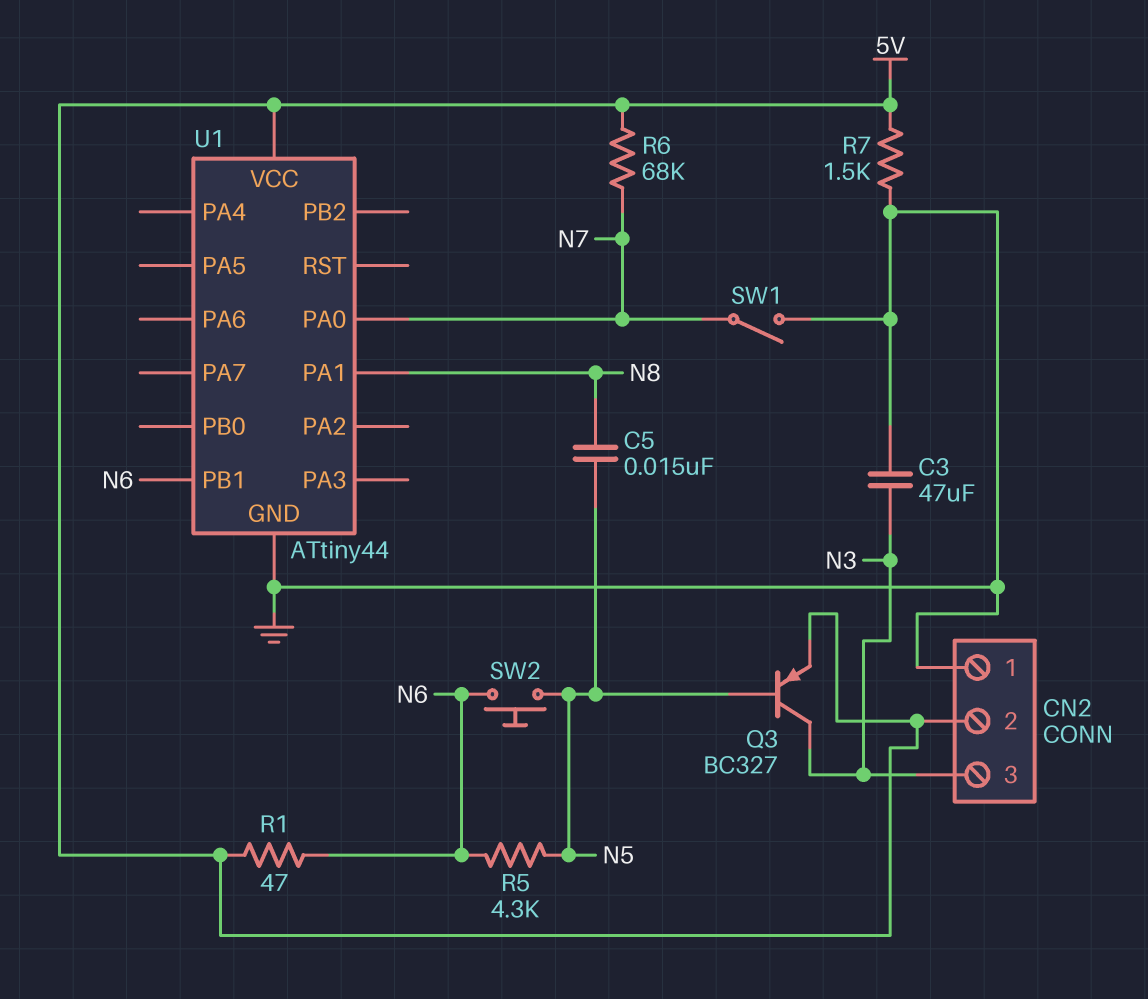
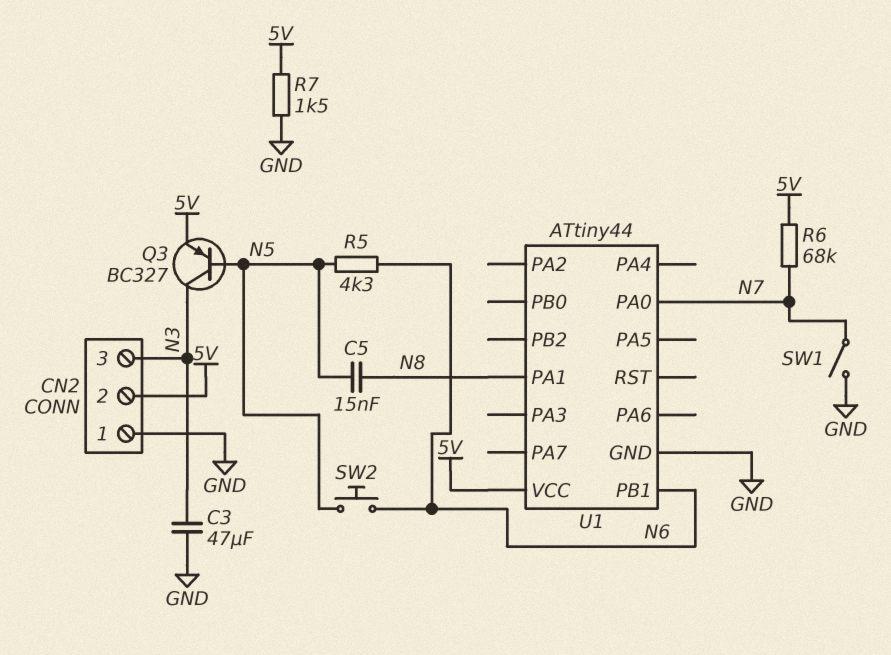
R1: 47 (5V, N6) -> none

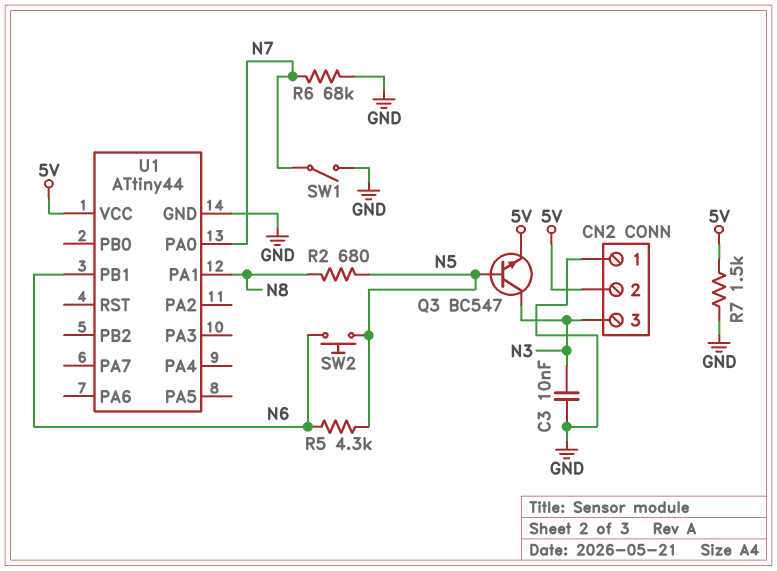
C3: 47uF (GND, N3) -> 10nF (GND, N3)
C5: 15nF (N5, N8) -> none
Q3: PNP BC327 (B N5, C N3, E 5V) -> NPN BC547 (B N5, C N3, E 5V)
R2: none -> 680 (N5, N8)
R6: 68k (5V, N7) -> 68k (GND, N7)

